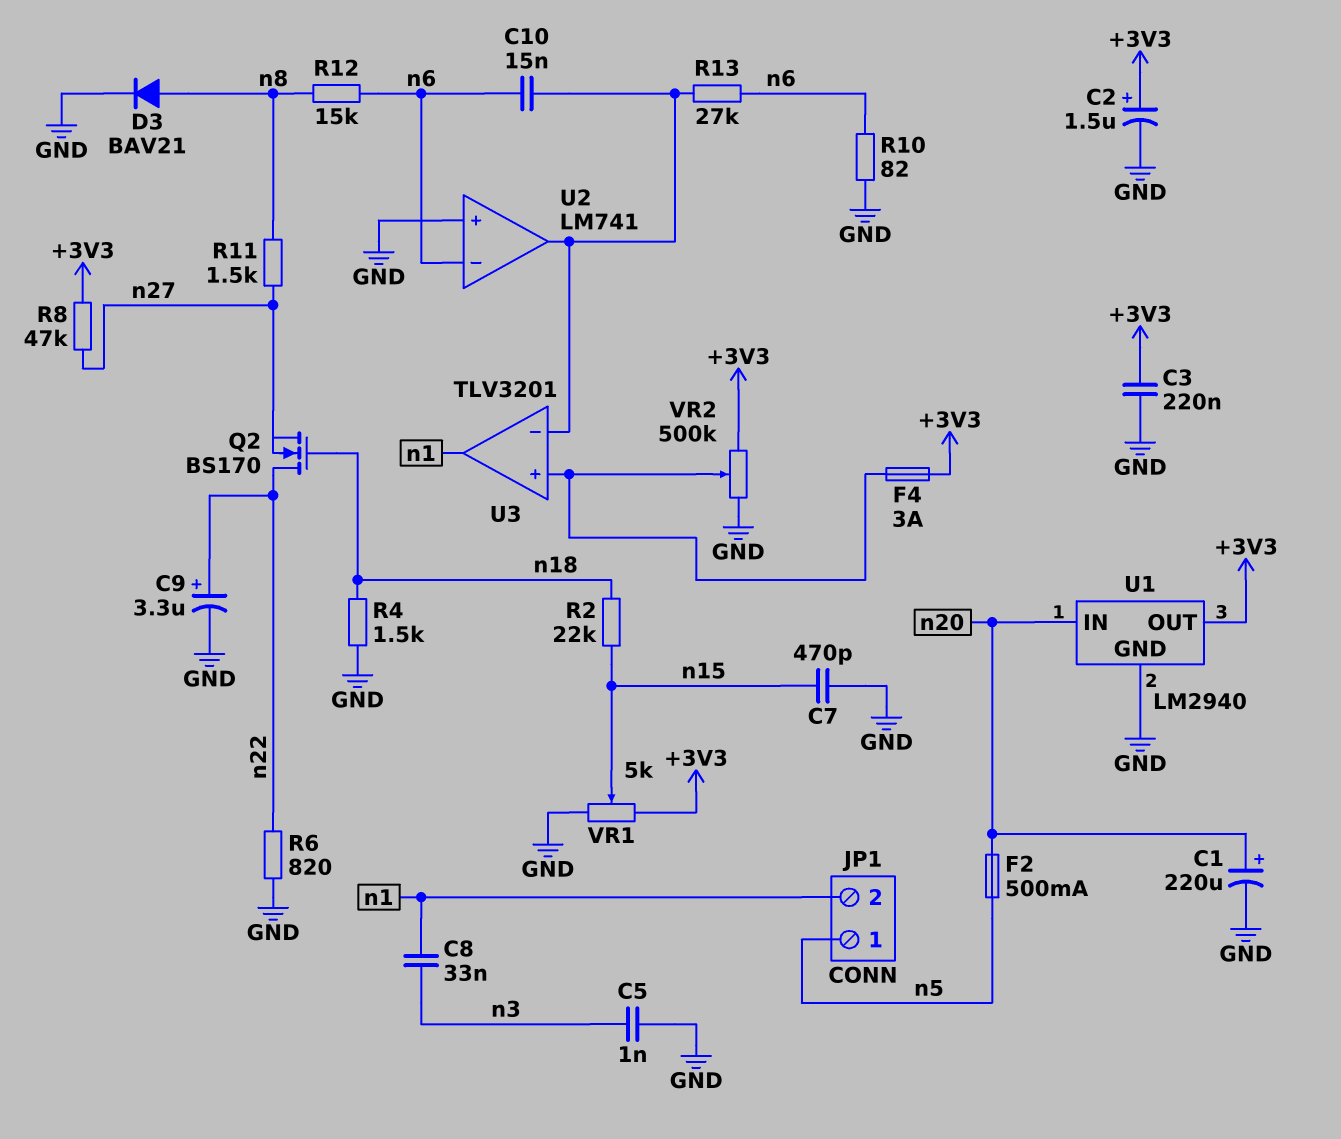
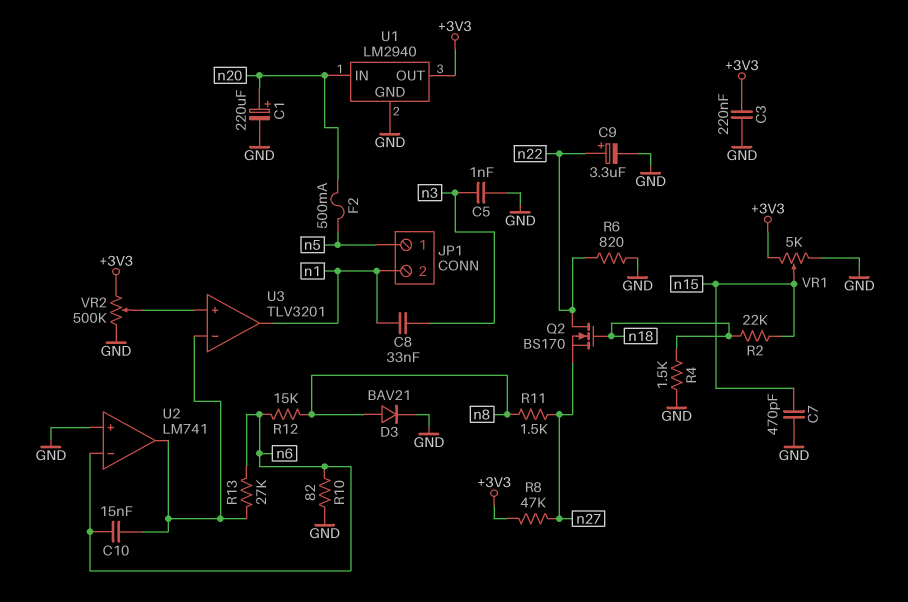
C2: 1.5uF (plus +3V3, minus GND) -> none
F4: 3A (+3V3, U3/in+) -> none

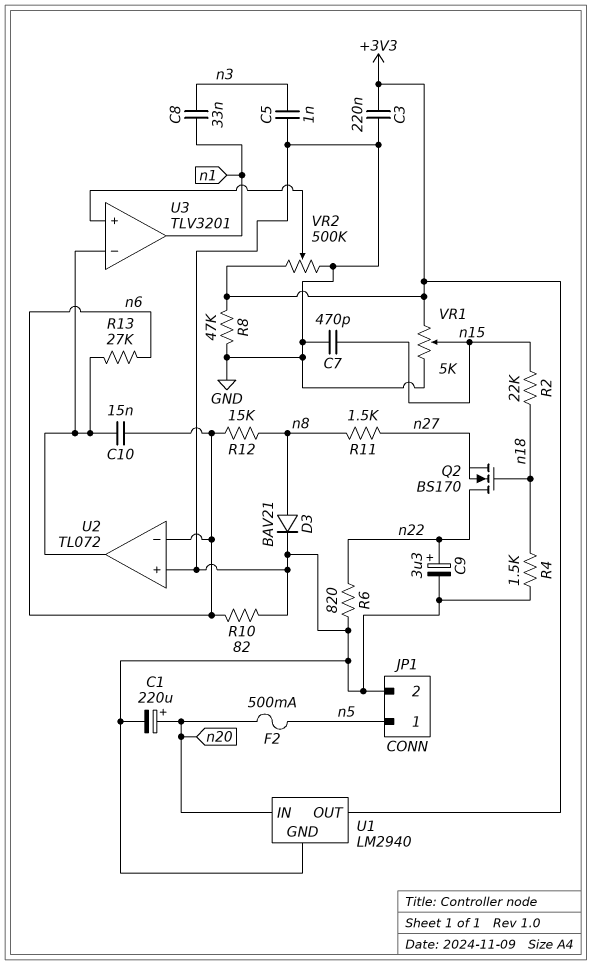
JP1 pin 2: n1 -> GND
R8: 47k (+3V3, n27) -> 47k (+3V3, GND)
U2: LM741 -> TL072

